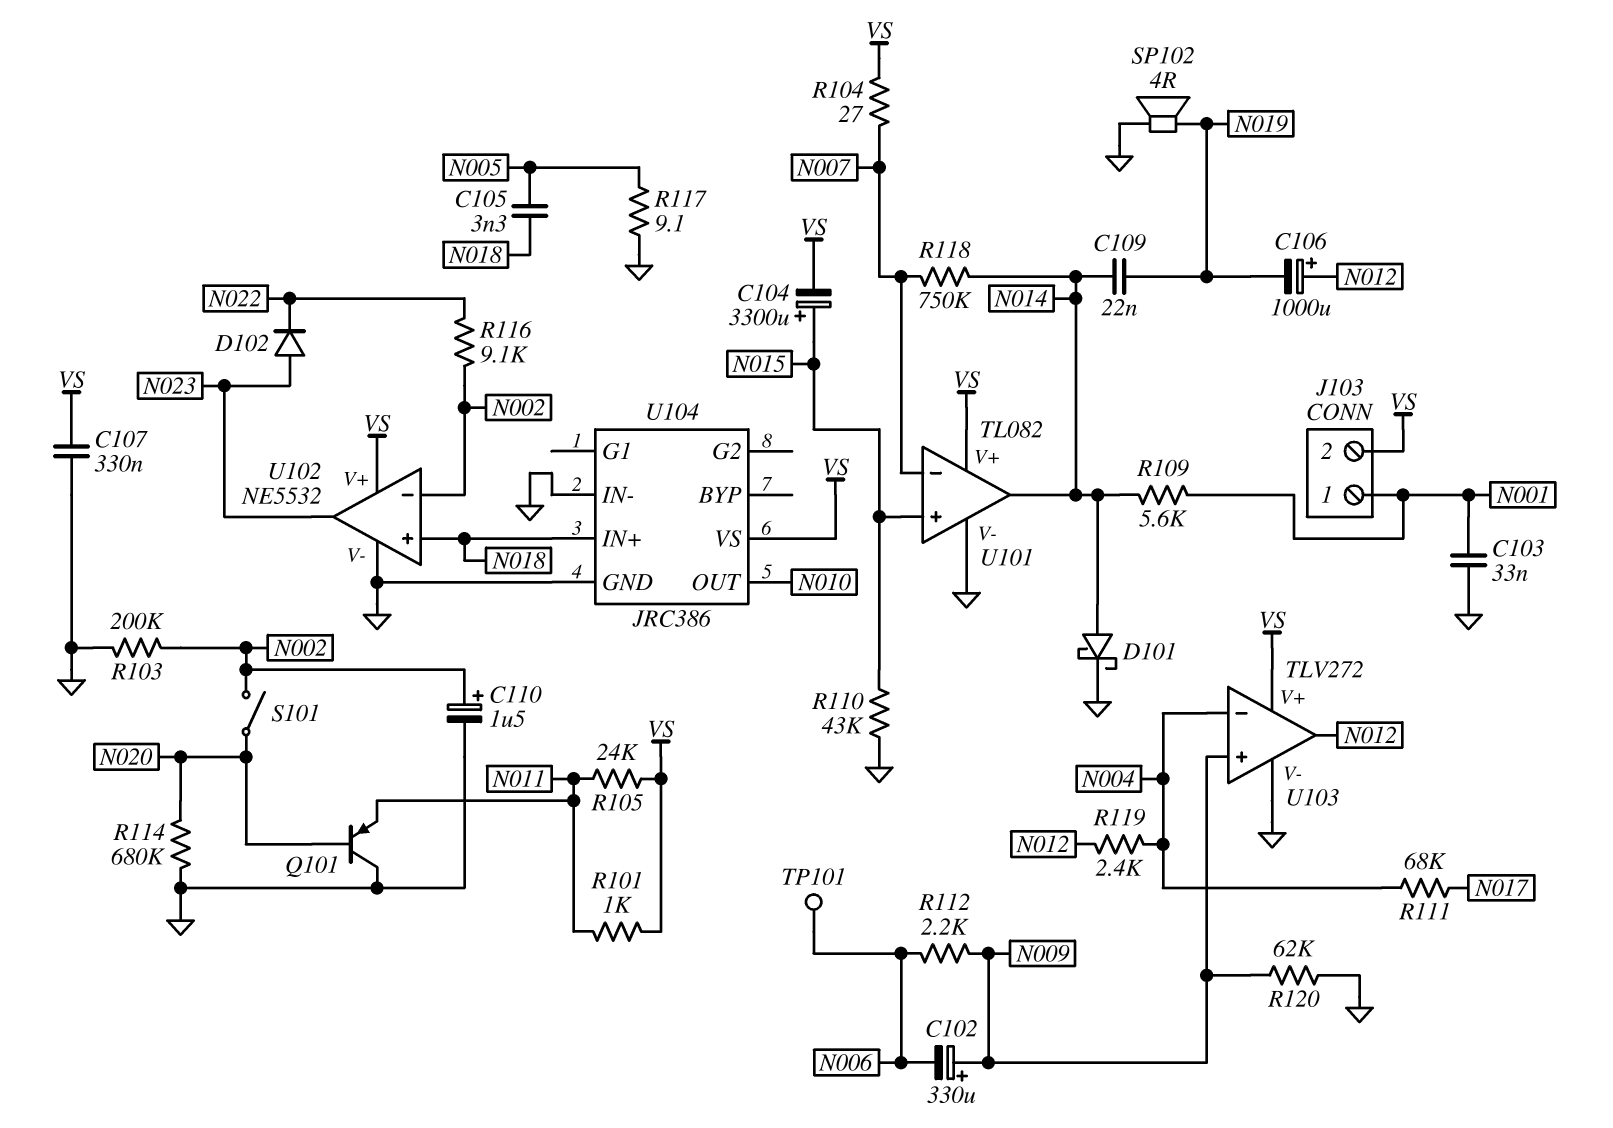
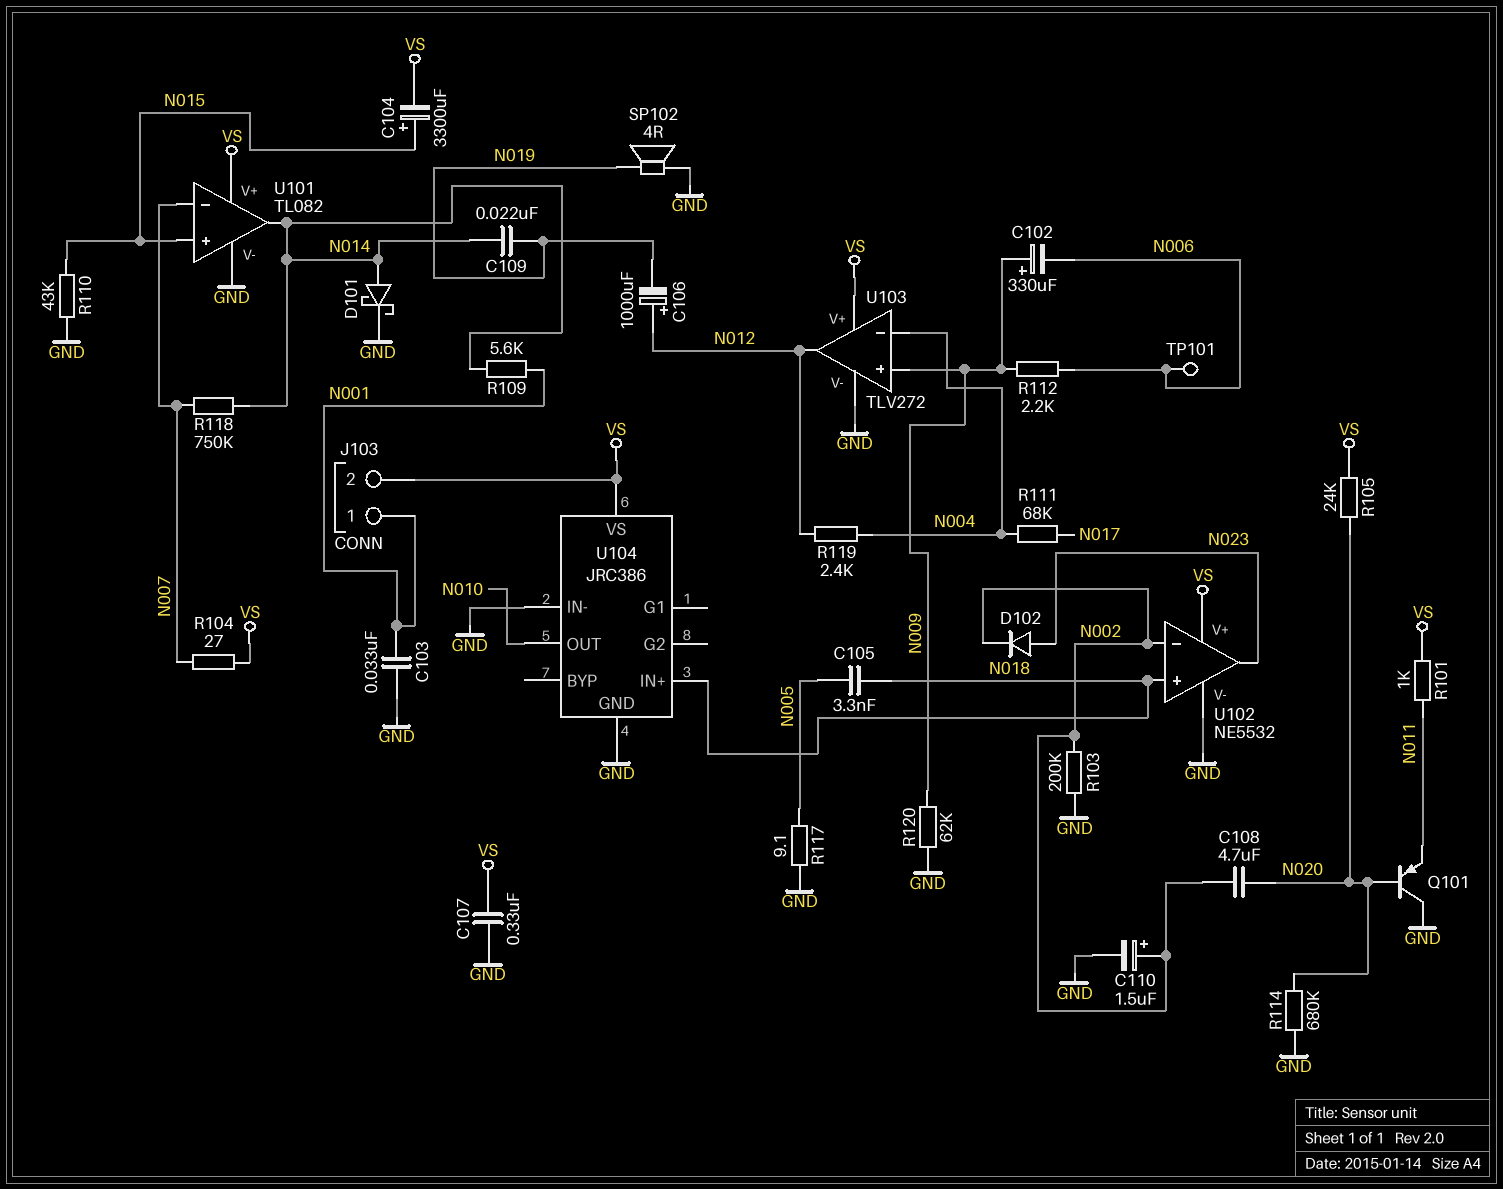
C108: none -> 4.7uF (N002, N020)
D102: diode (A N023, K N022) -> diode (A N023, K N002)
R105: 24k (N011, VS) -> 24k (N020, VS)
R116: 9.1k (N002, N022) -> none
S101: switch (N002, N020) -> none

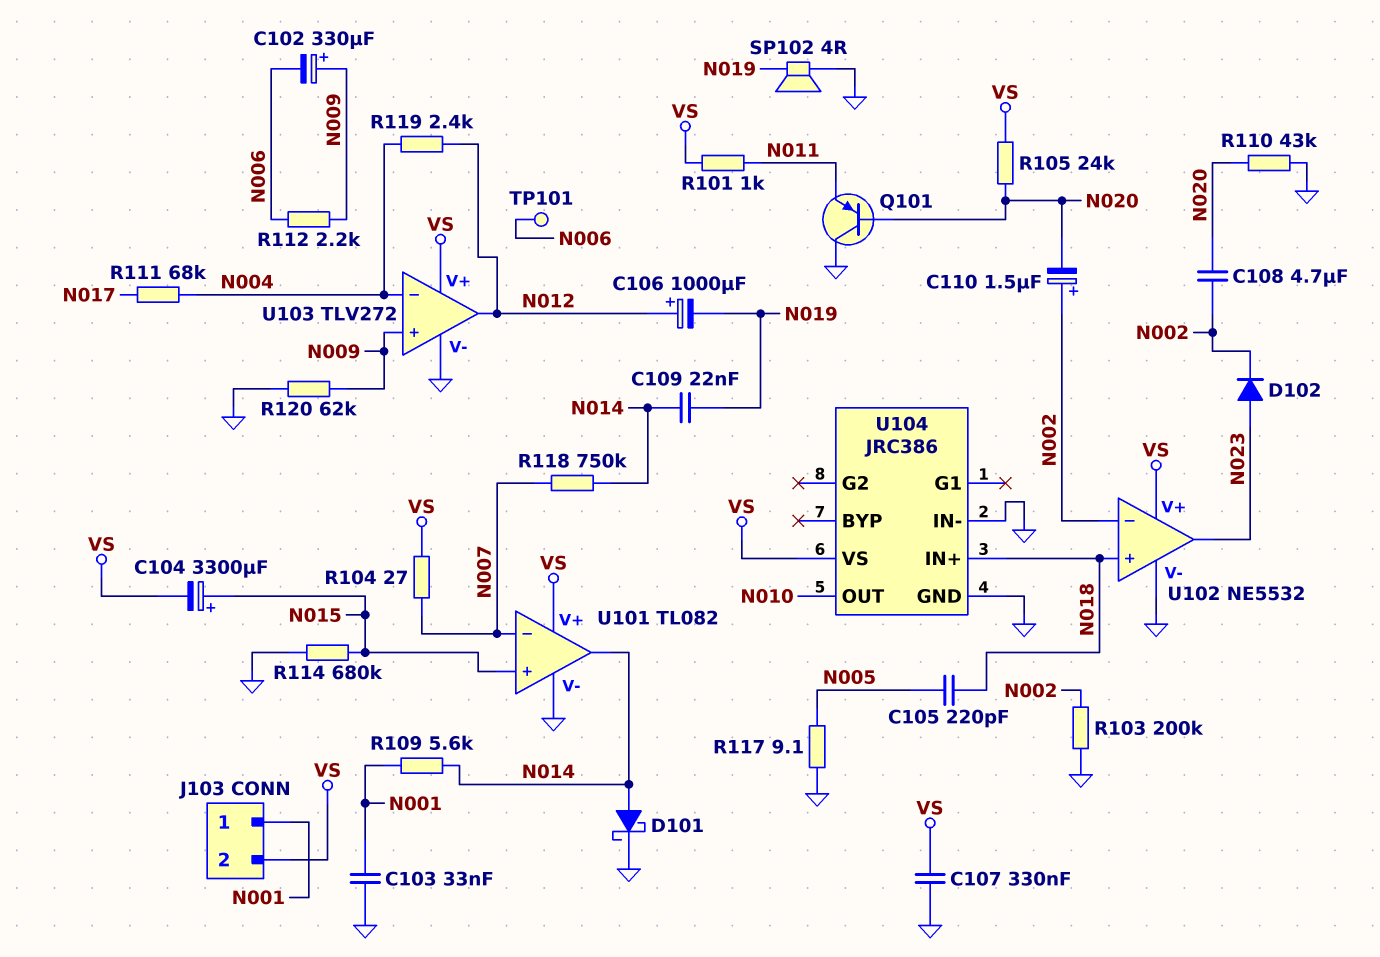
C105: 3.3nF (N005, N018) -> 220pF (N005, N018)
C110: 1.5uF (plus N002, minus GND) -> 1.5uF (plus N002, minus N020)
R110: 43k (GND, N015) -> 43k (GND, N020)
R114: 680k (GND, N020) -> 680k (GND, N015)

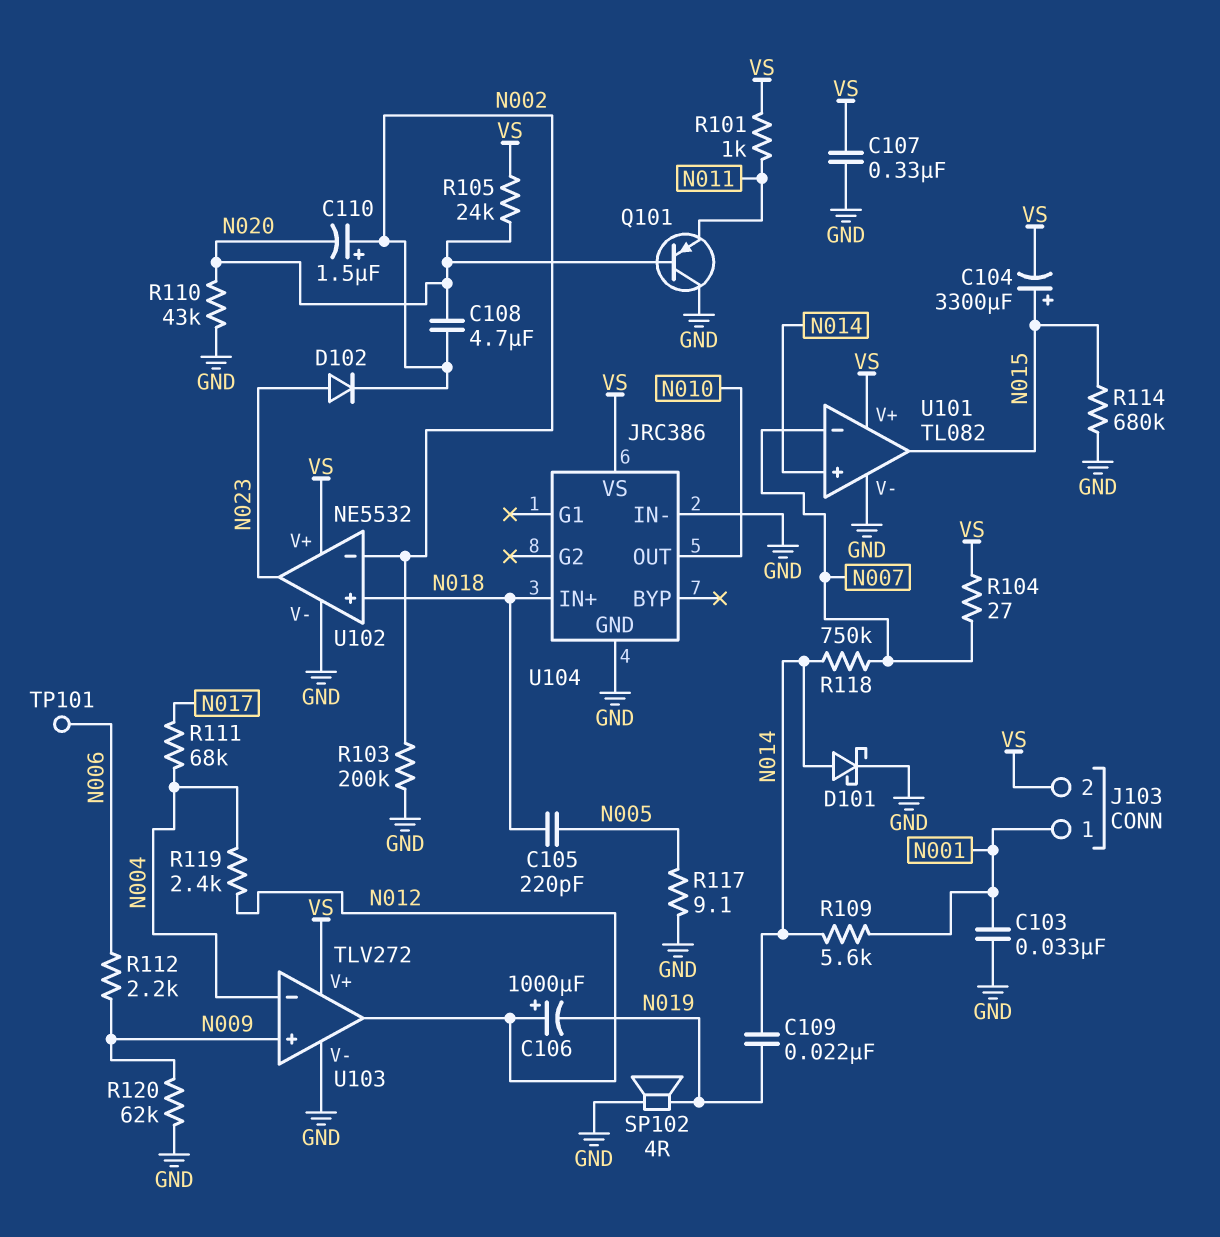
C102: 330uF (plus N009, minus N006) -> none
U101 pin in+: N015 -> N014
U101 pin out: N014 -> N015

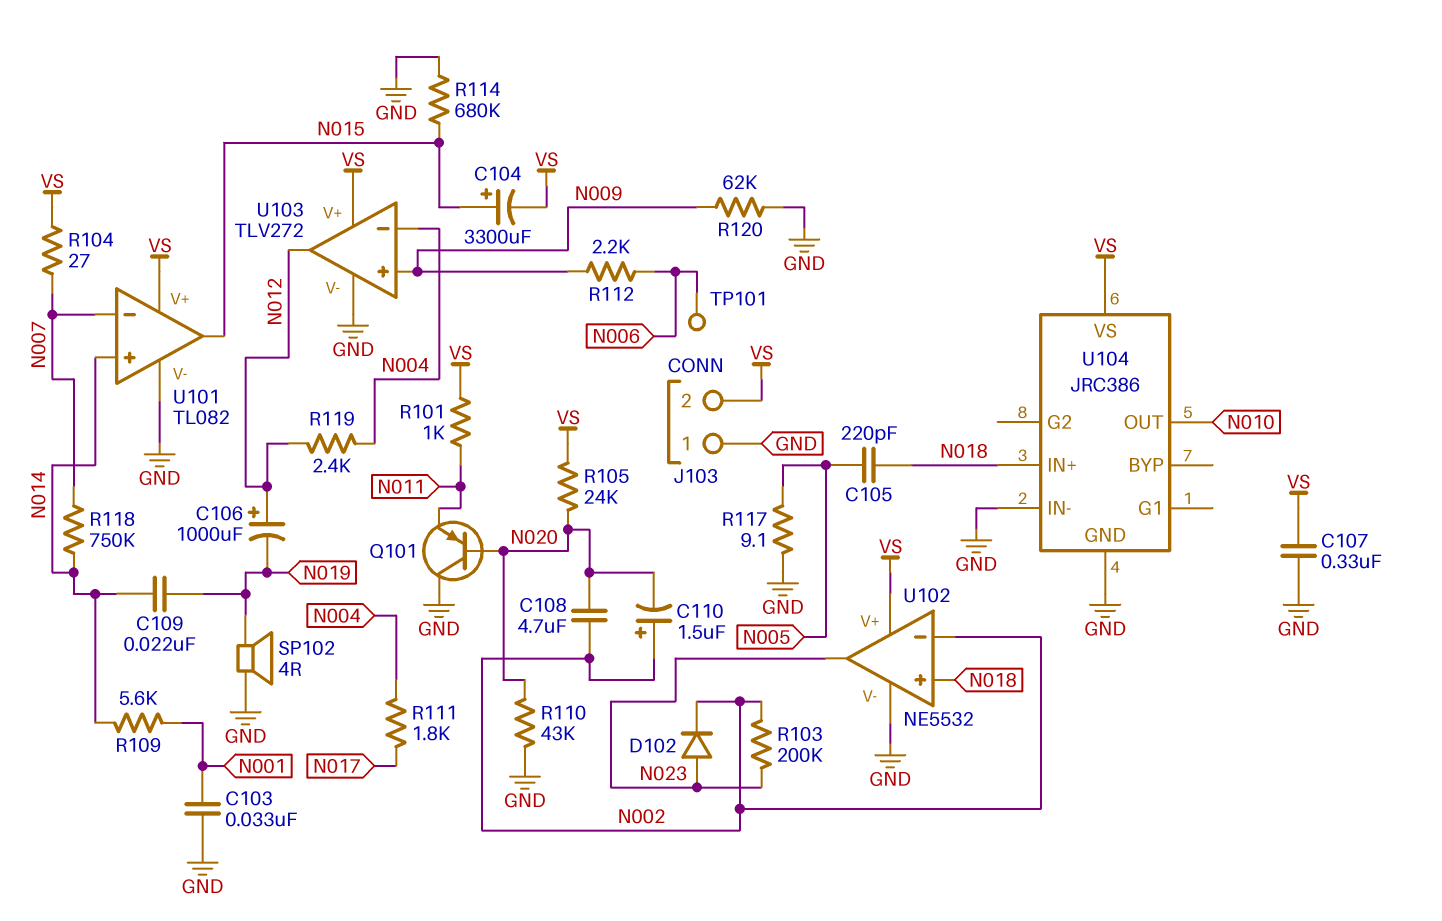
D101: schottky (A N014, K GND) -> none
J103 pin 1: N001 -> GND
R103: 200k (GND, N002) -> 200k (N002, N023)
R111: 68k (N004, N017) -> 1.8k (N004, N017)

